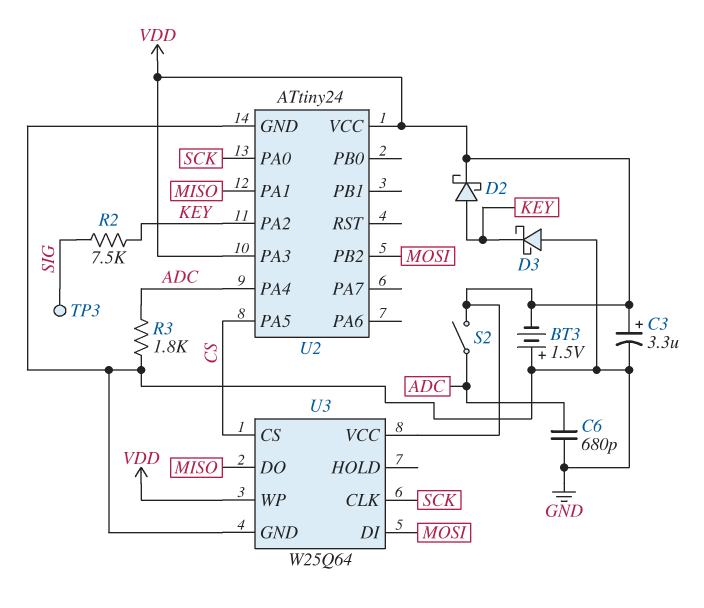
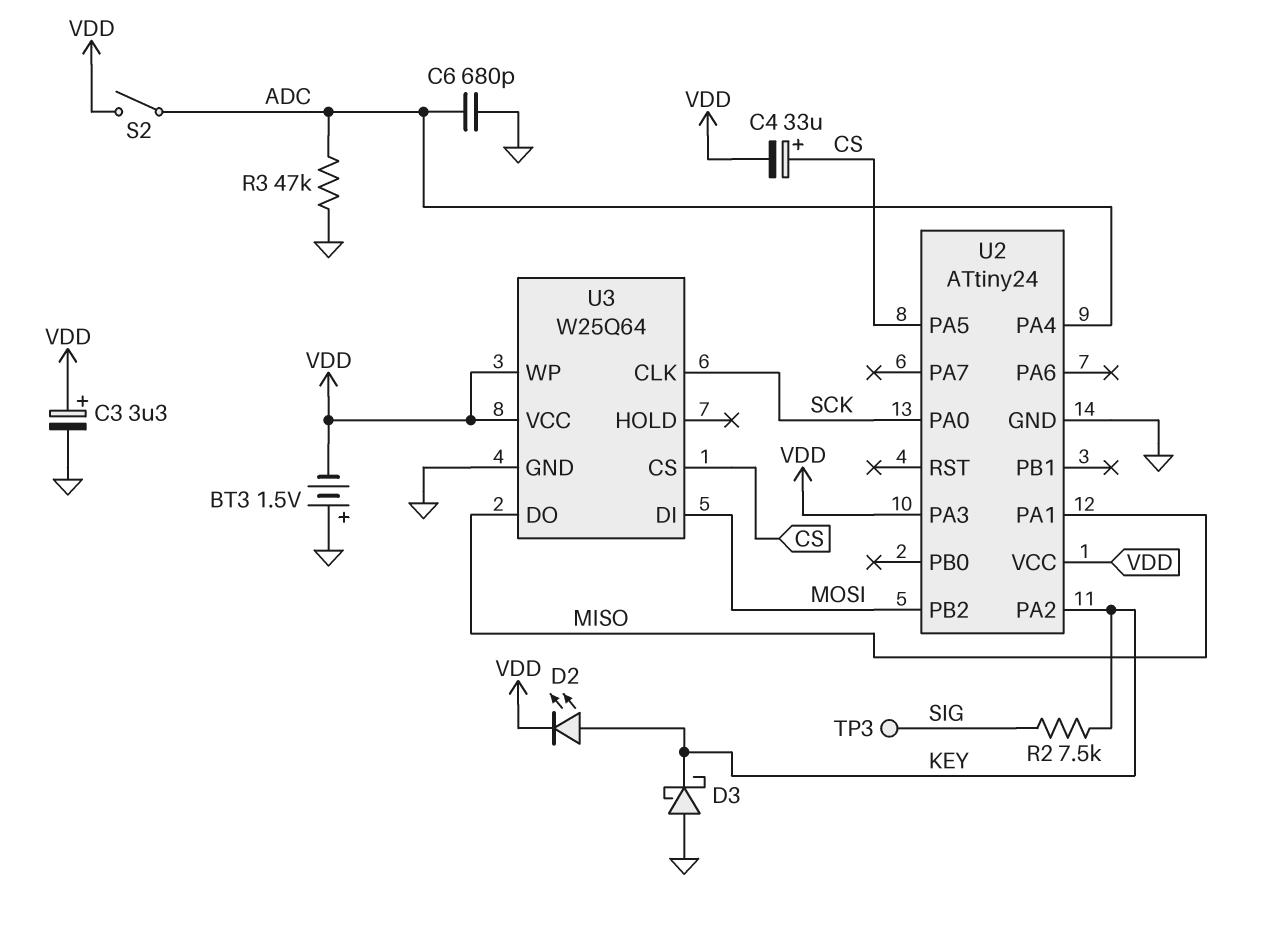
C4: none -> 33uF (plus CS, minus VDD)
D2: schottky (A KEY, K VDD) -> LED (A KEY, K VDD)
R3: 1.8k (ADC, GND) -> 47k (ADC, GND)

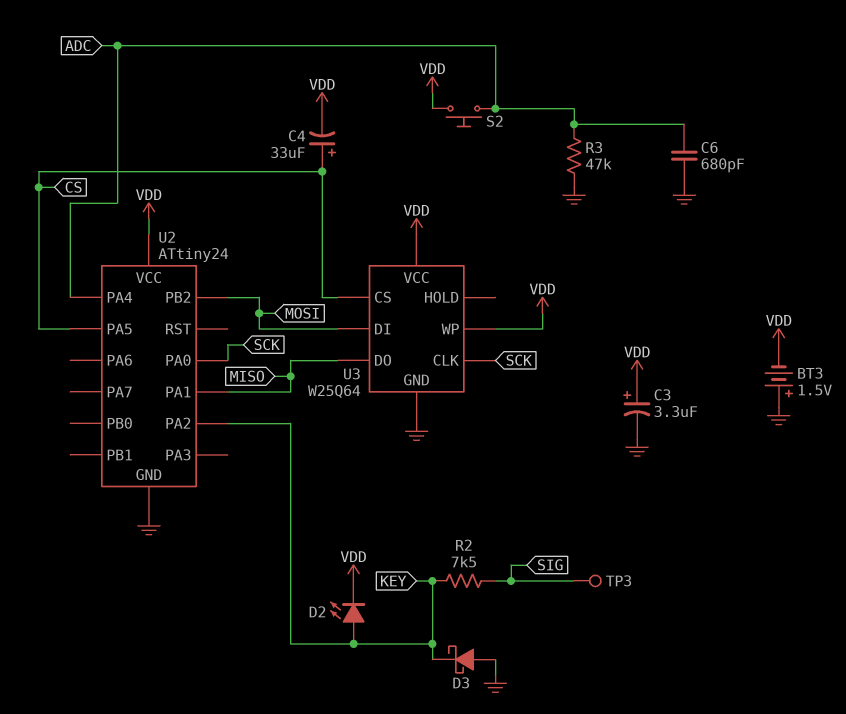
S2: switch (ADC, VDD) -> button (ADC, VDD)
U2 pin PA3: VDD -> none

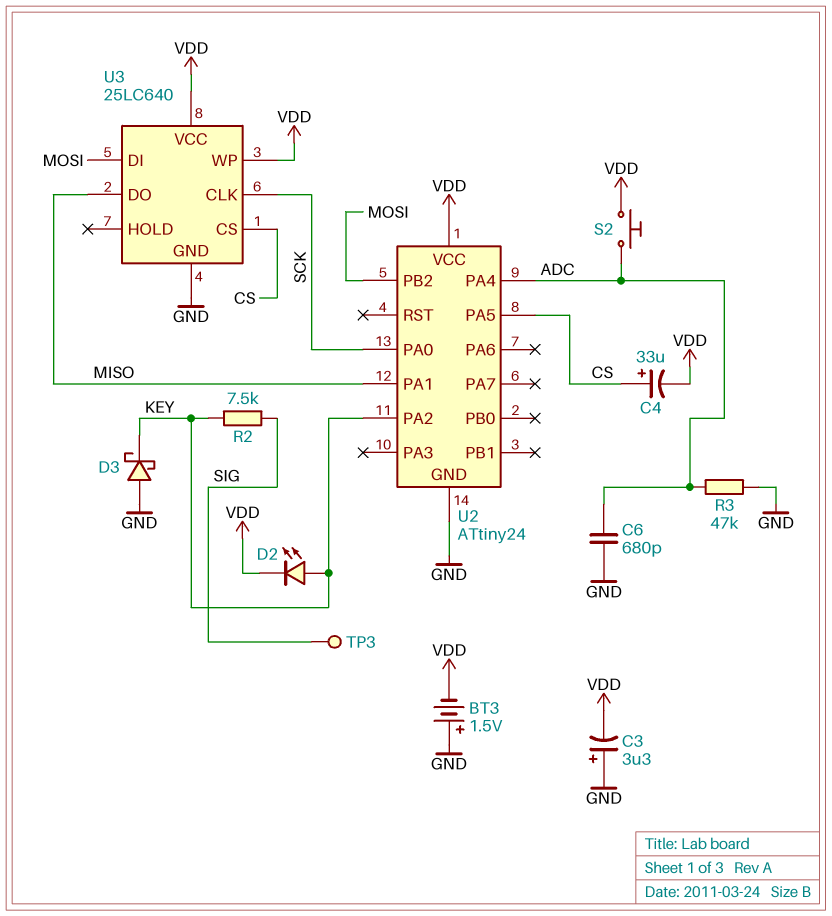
C3: 3.3uF (plus VDD, minus GND) -> 3.3uF (plus GND, minus VDD)
U3: W25Q64 -> 25LC640

